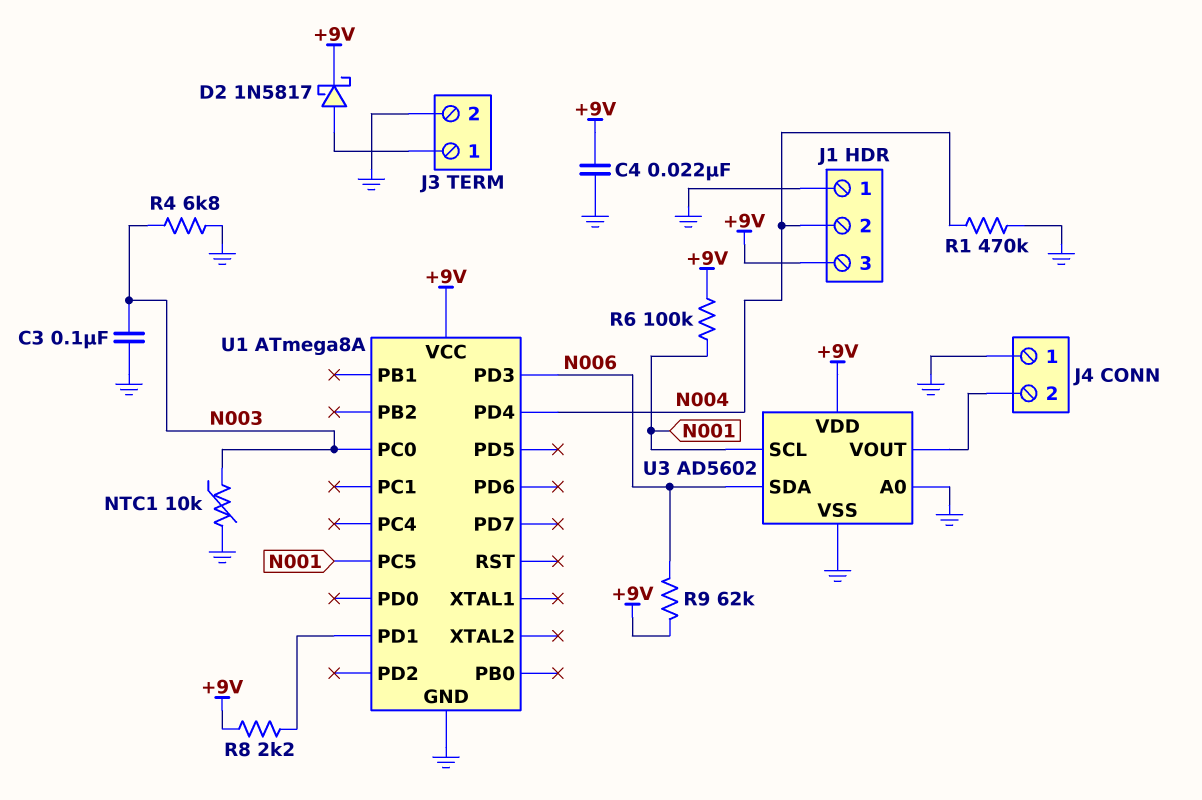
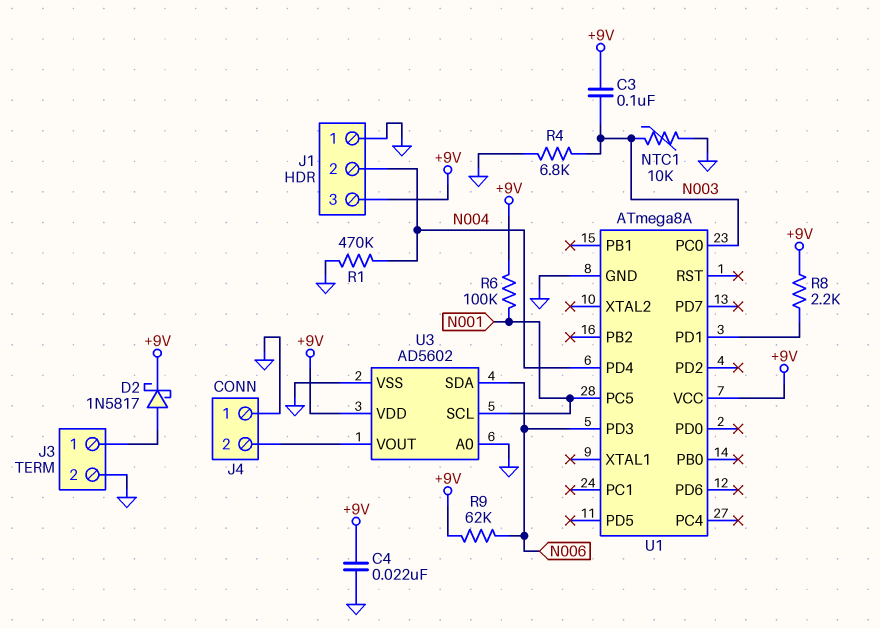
C3: 100nF (GND, N003) -> 100nF (+9V, N003)

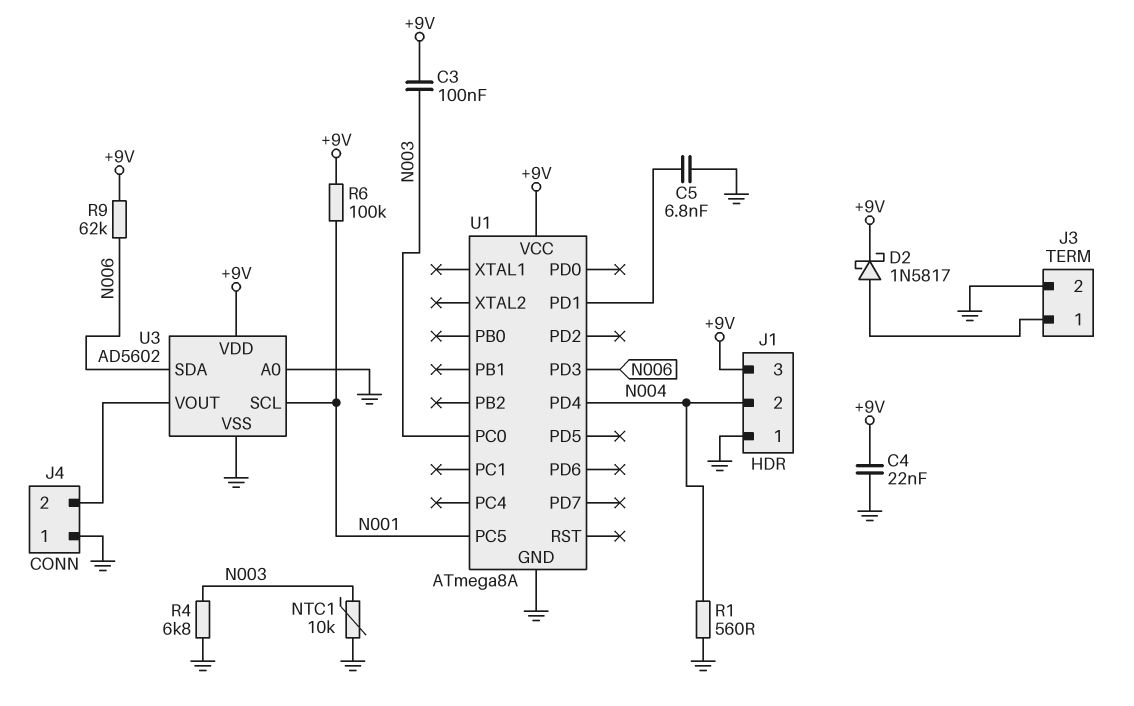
C5: none -> 6.8nF (GND, U1/PD1)
R1: 470k (GND, N004) -> 560 (GND, N004)
R8: 2.2k (+9V, U1/PD1) -> none

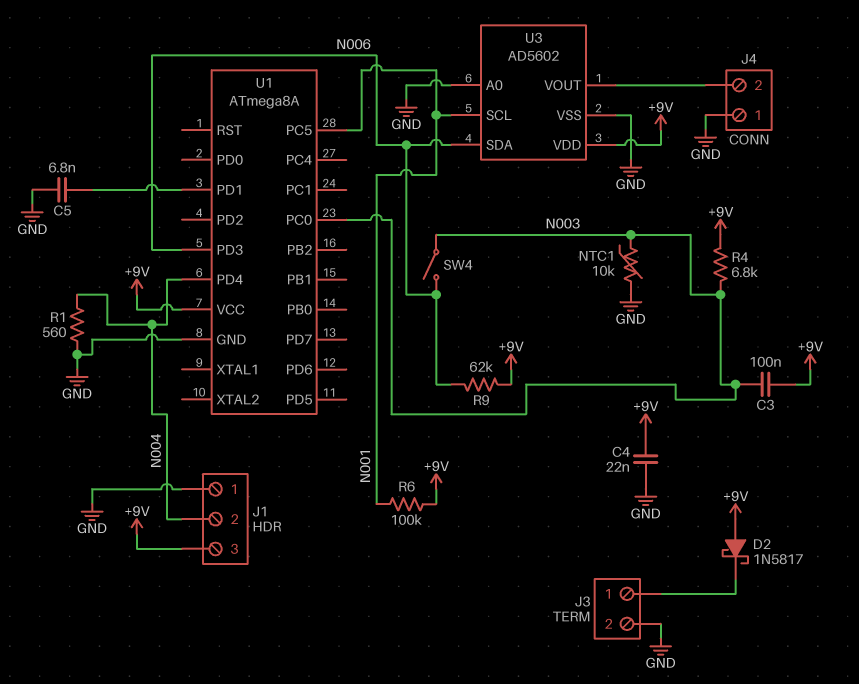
D2: schottky 1N5817 (A J3/1, K +9V) -> schottky 1N5817 (A +9V, K J3/1)
R4: 6.8k (GND, N003) -> 6.8k (+9V, N003)
SW4: none -> switch (N003, N006)

